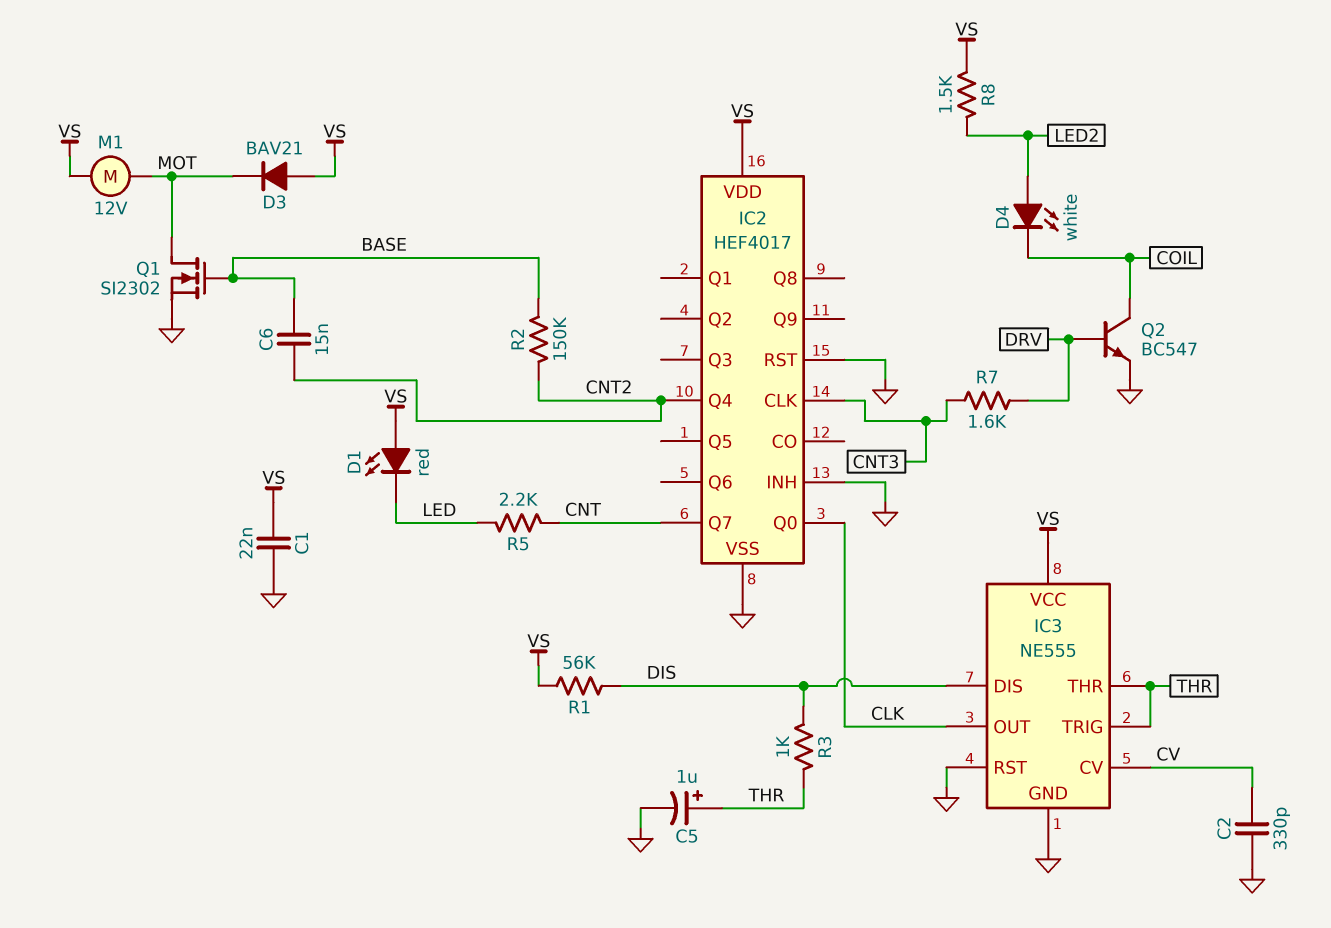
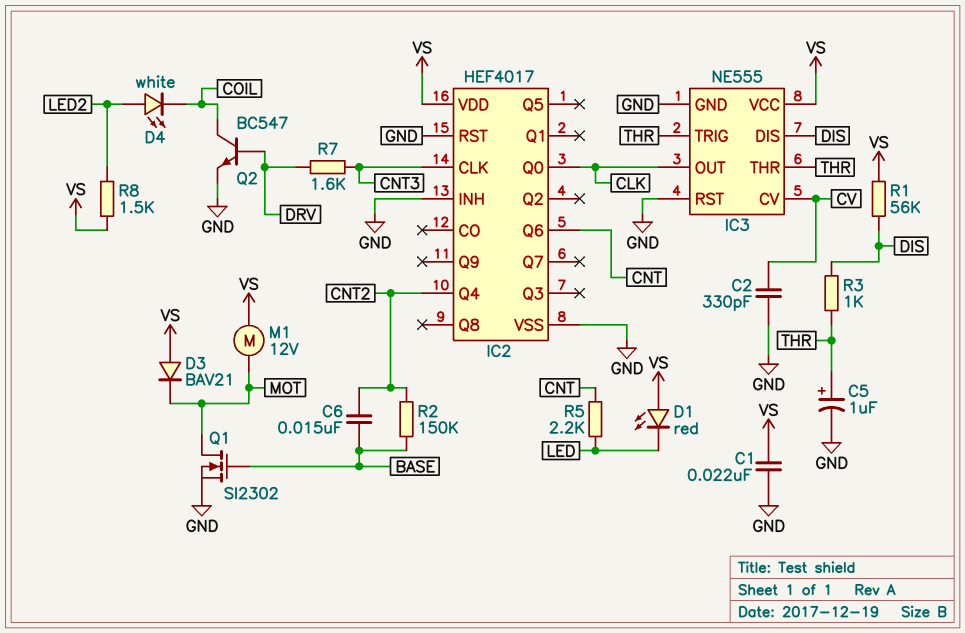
IC2 pin Q6: none -> CNT
IC2 pin Q7: CNT -> none

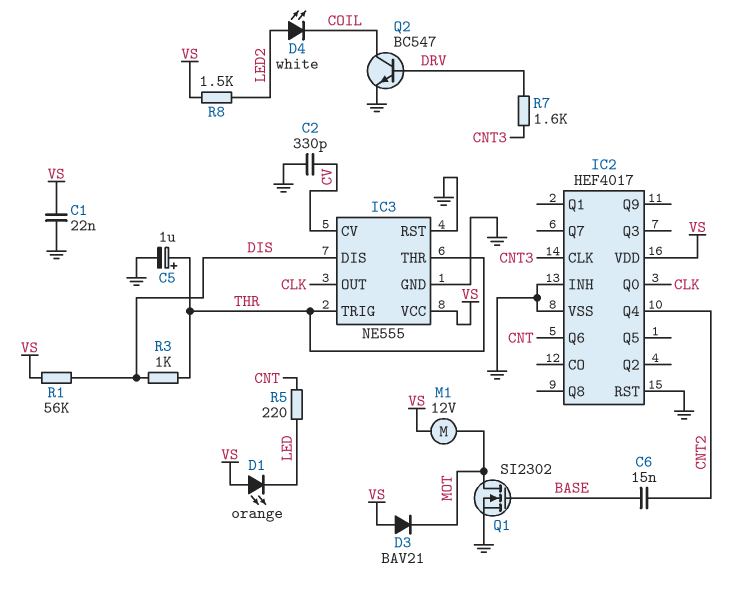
D1: LED red (A VS, K LED) -> LED orange (A VS, K LED)
R2: 150k (BASE, CNT2) -> none
R5: 2.2k (CNT, LED) -> 220 (CNT, LED)

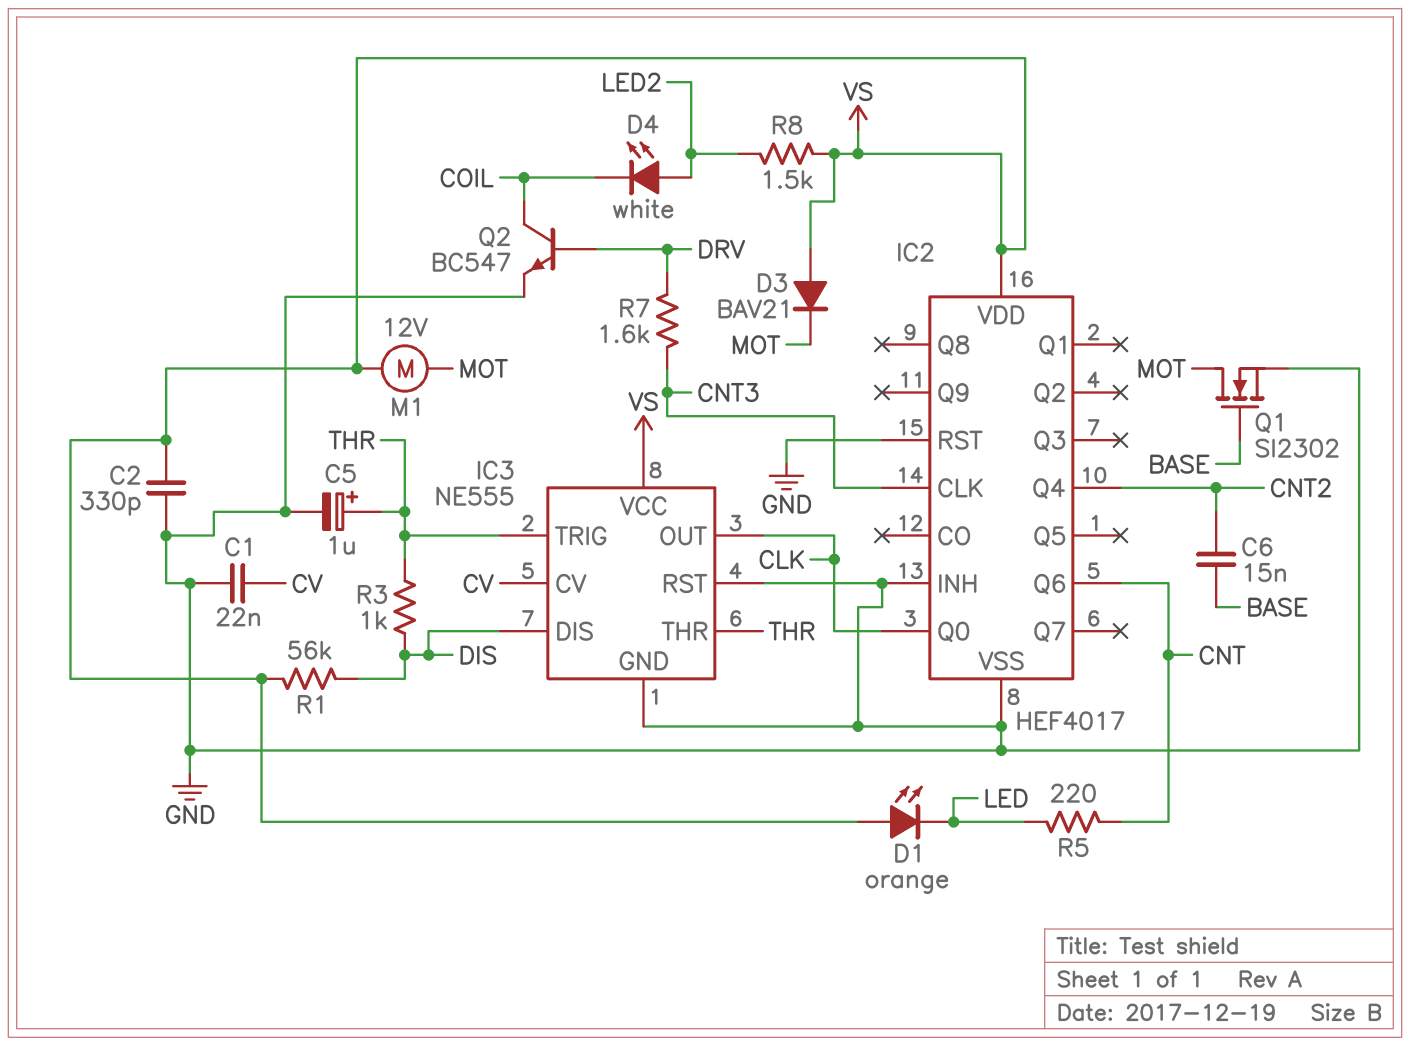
C1: 22nF (GND, VS) -> 22nF (CV, GND)
C2: 330pF (CV, GND) -> 330pF (GND, VS)

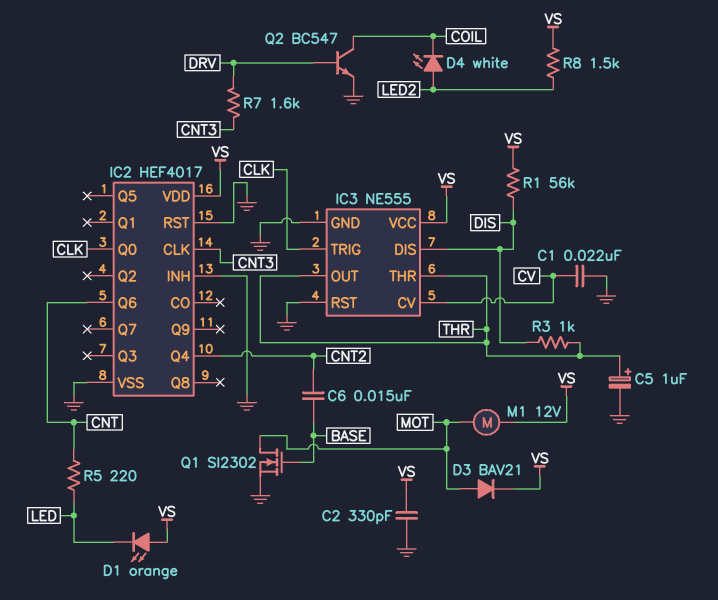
D3: diode BAV21 (A VS, K MOT) -> diode BAV21 (A MOT, K VS)
IC3 pin OUT: CLK -> THR
IC3 pin TRIG: THR -> CLK

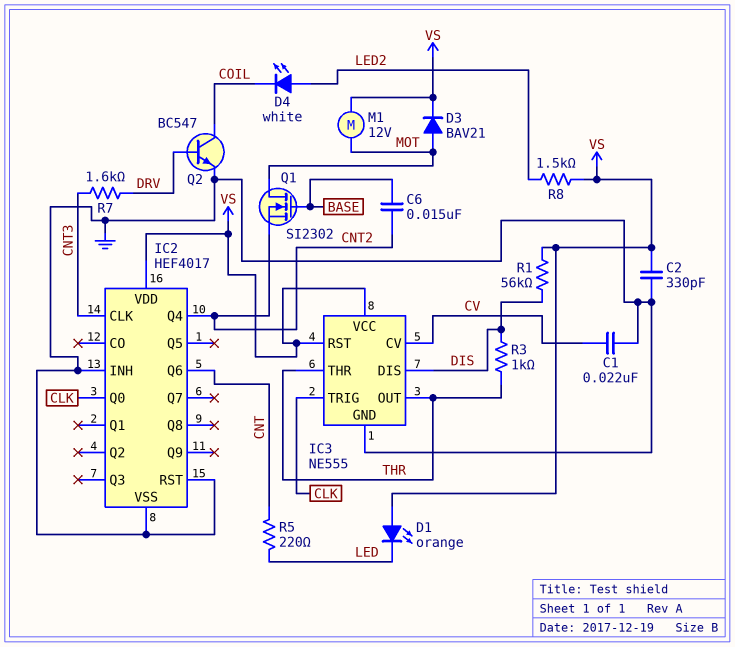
C5: 1uF (plus THR, minus GND) -> none
IC3 pin RST: GND -> VS
Q1: NMOS SI2302 (G BASE, D MOT, S GND) -> NMOS SI2302 (G BASE, D MOT, S CNT2)

